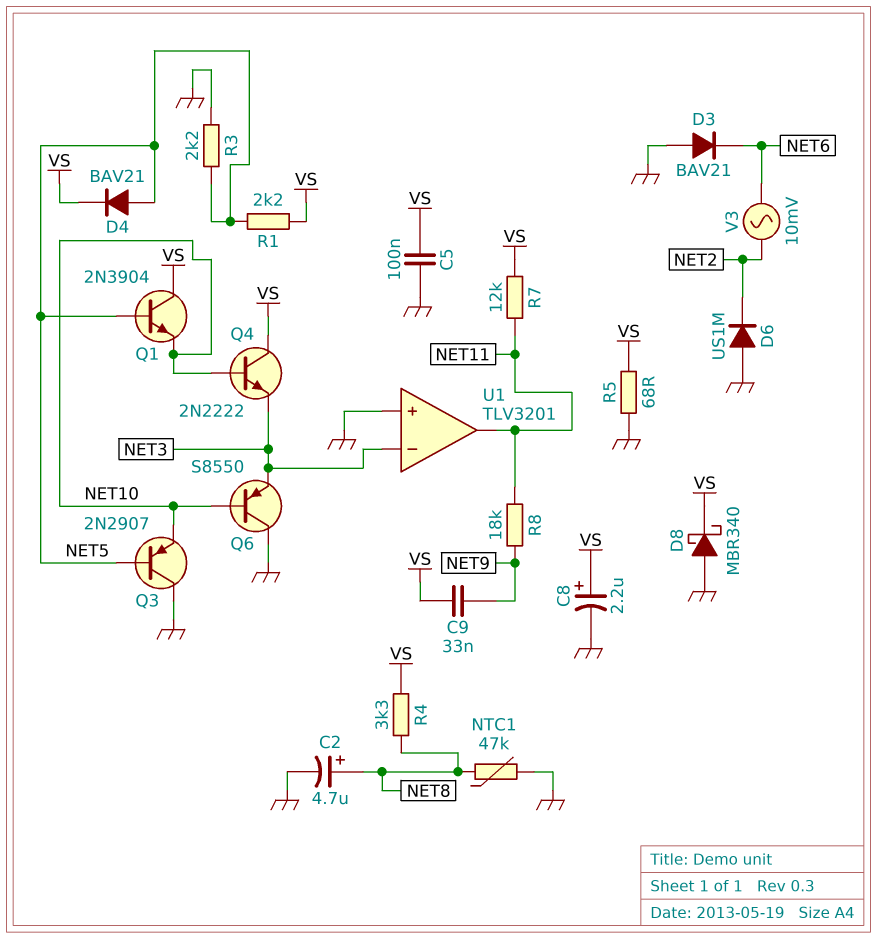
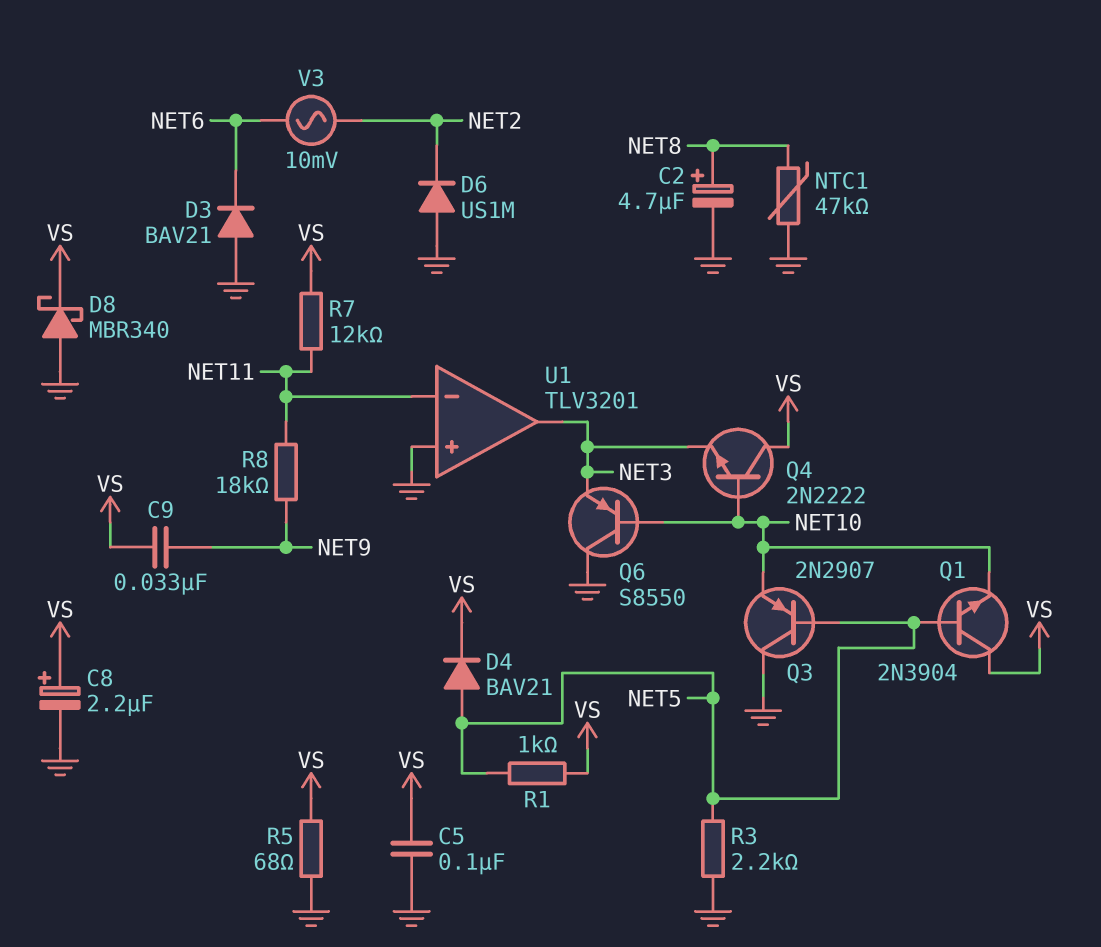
R1: 2.2k (NET5, VS) -> 1k (NET5, VS)
R4: 3.3k (NET8, VS) -> none
U1 pin in-: NET3 -> NET11
U1 pin out: NET11 -> NET3

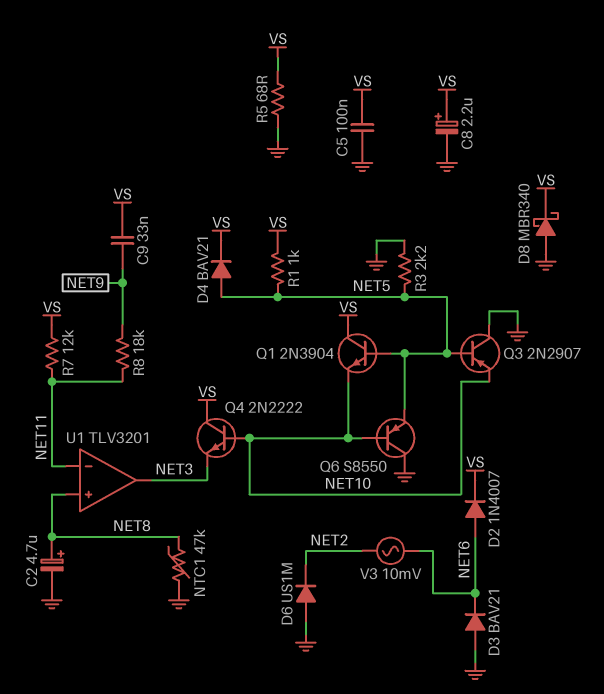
D2: none -> diode 1N4007 (A NET6, K VS)
Q6: PNP S8550 (B NET10, C GND, E NET3) -> PNP S8550 (B NET10, C GND, E NET5)
U1 pin in+: GND -> NET8

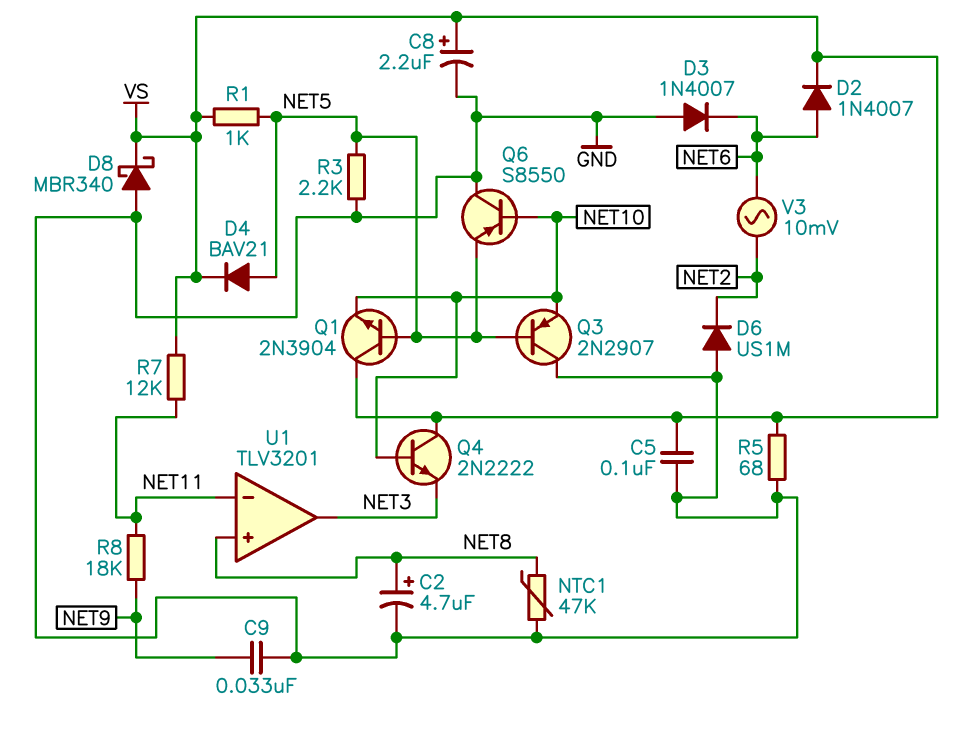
C9: 33nF (NET9, VS) -> 33nF (GND, NET9)
D3: diode BAV21 (A GND, K NET6) -> diode 1N4007 (A GND, K NET6)

